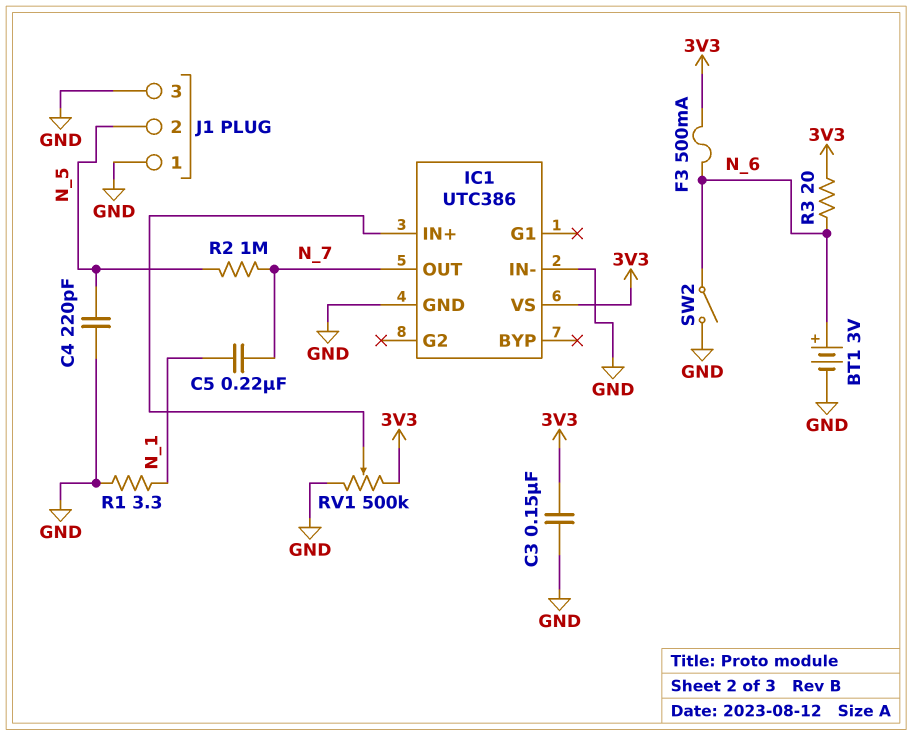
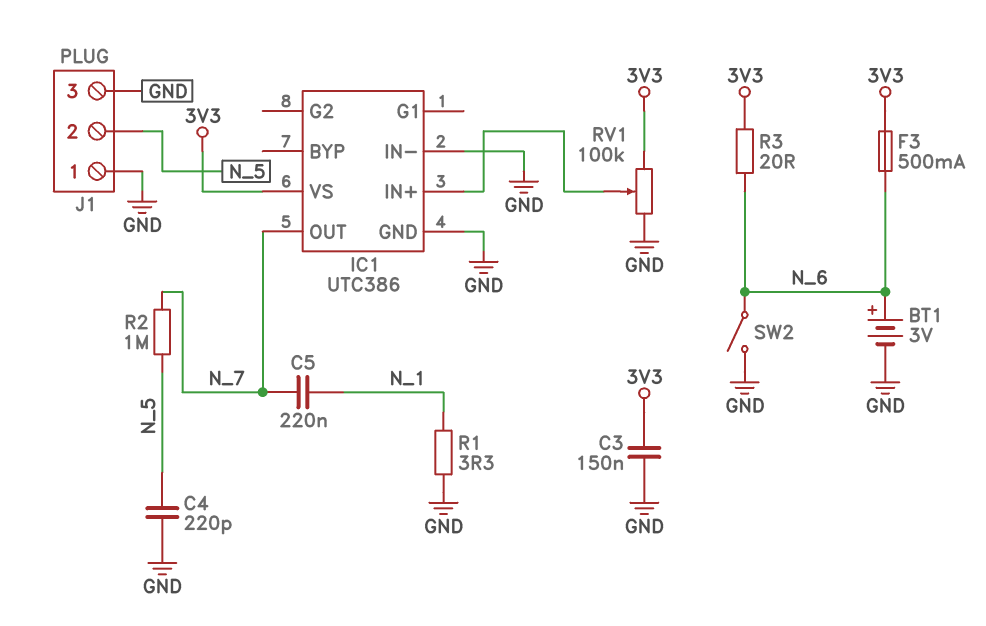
RV1: 500k (3V3, GND, wiper IC1/IN+) -> 100k (3V3, GND, wiper IC1/IN+)

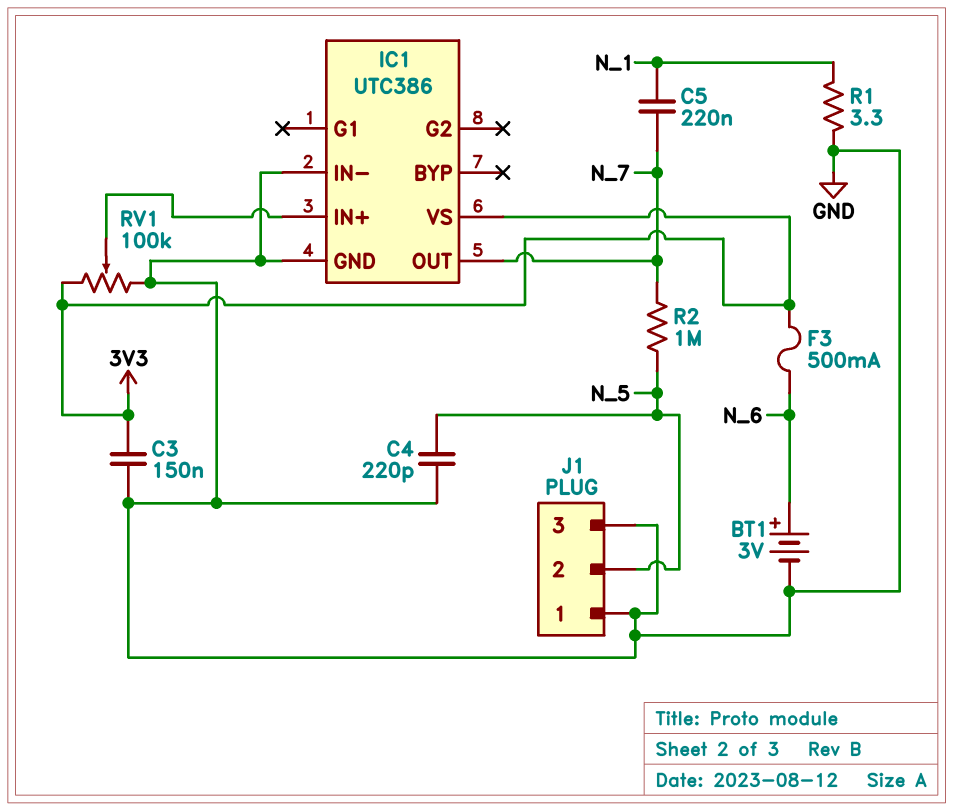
R3: 20 (3V3, N_6) -> none
SW2: switch (GND, N_6) -> none

